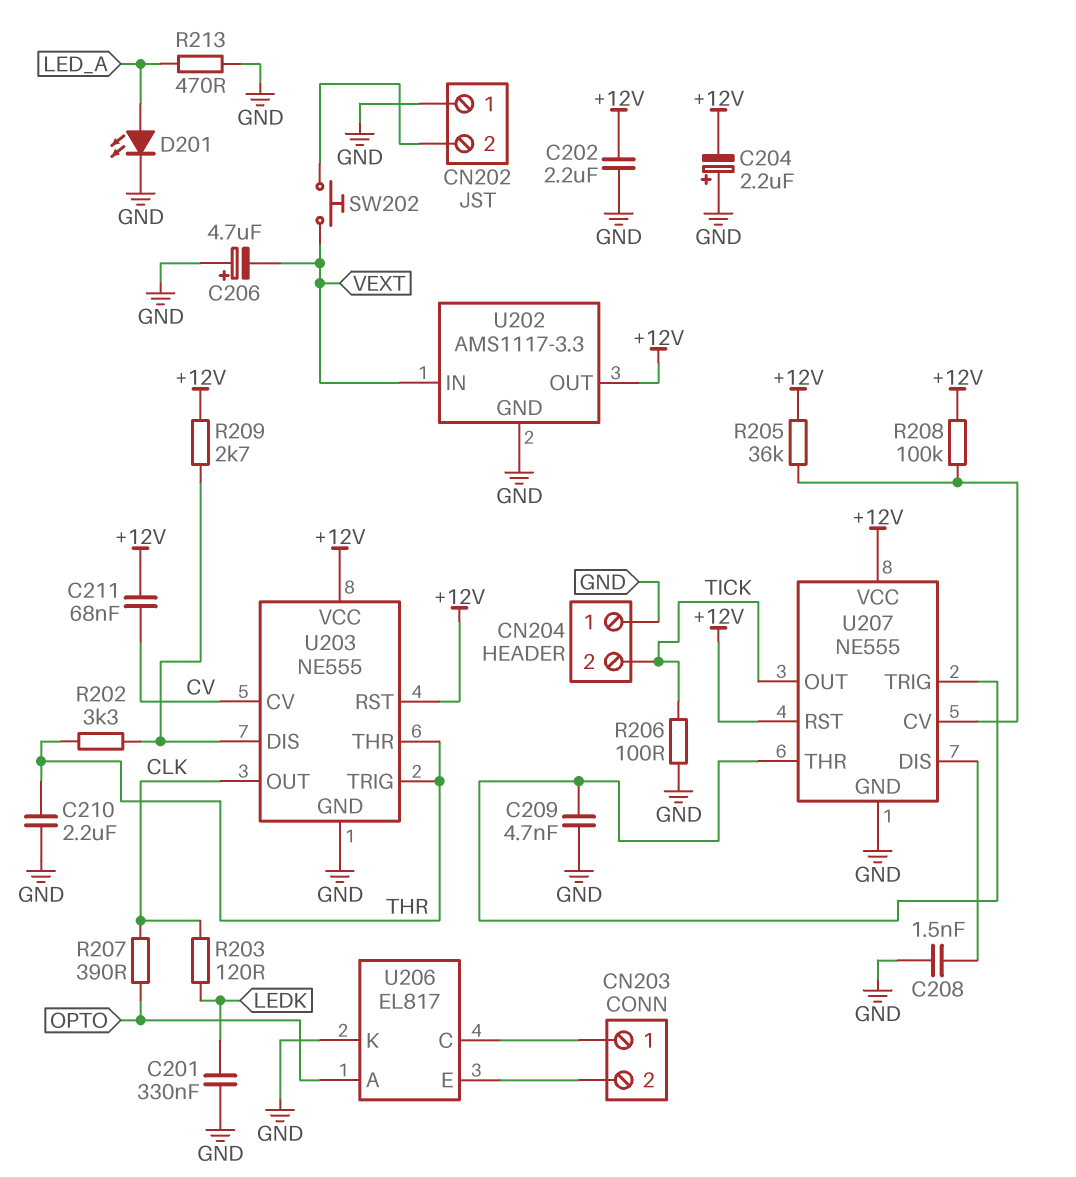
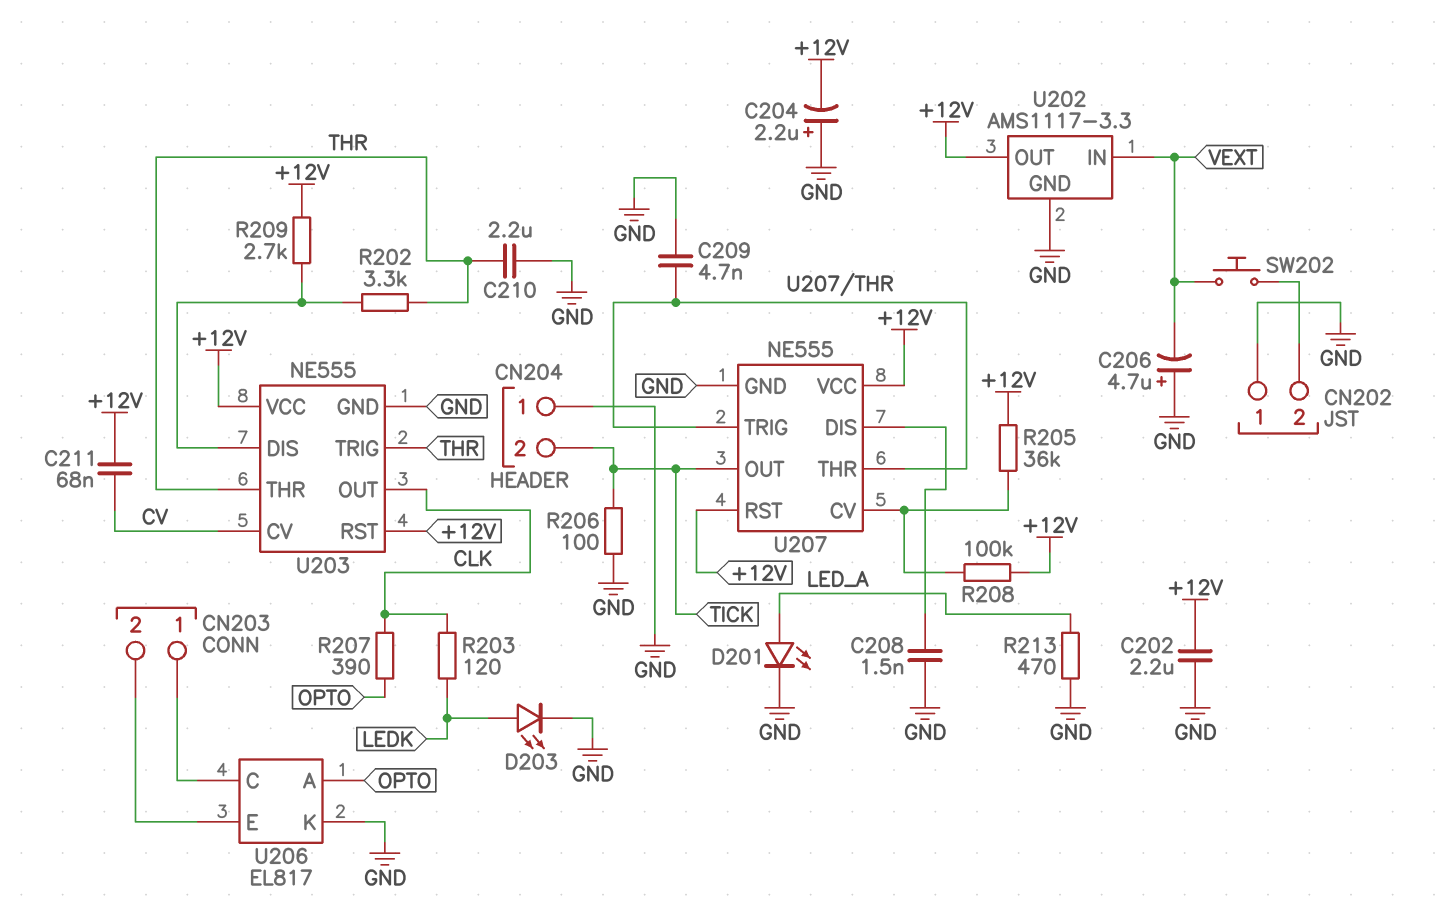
C201: 330nF (GND, LEDK) -> none
D203: none -> LED (A LEDK, K GND)

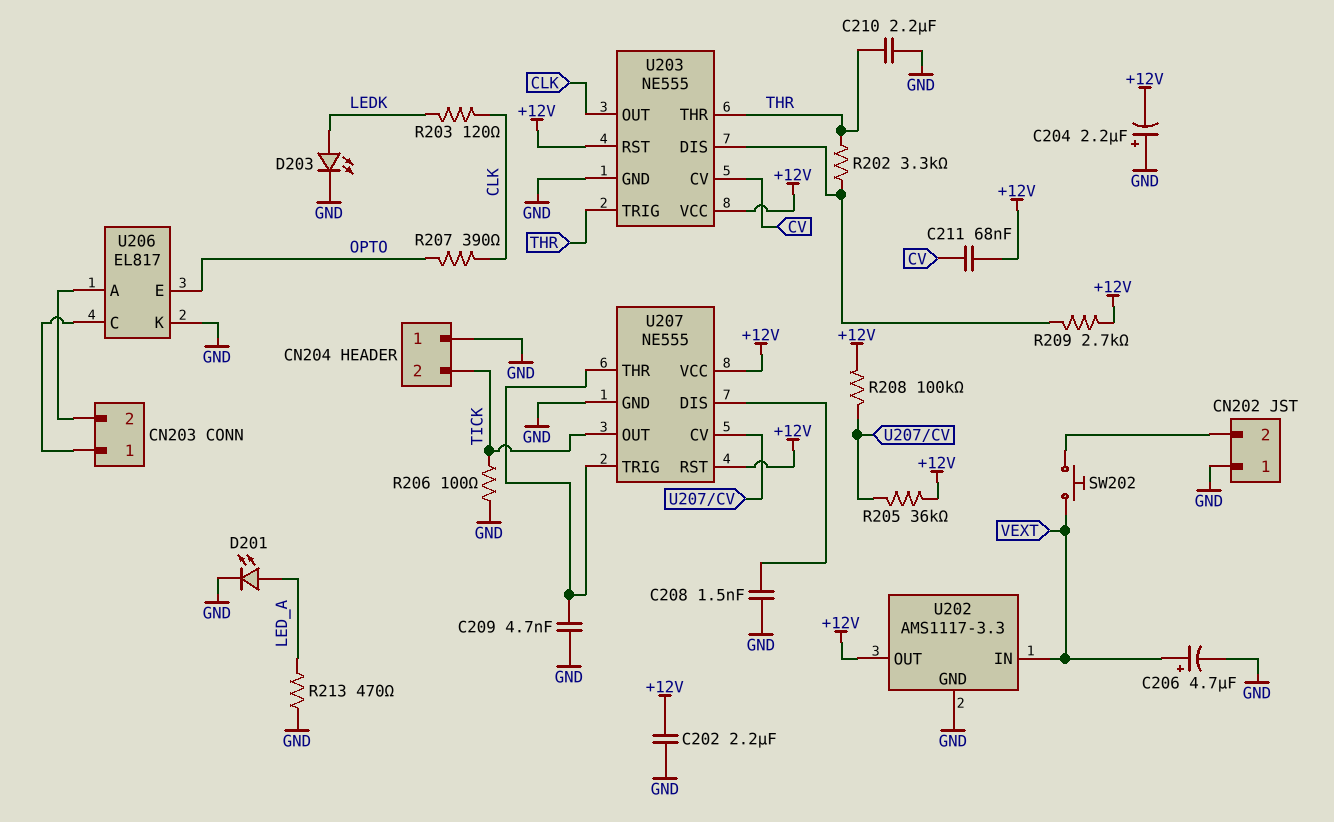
C206: 4.7uF (plus GND, minus VEXT) -> 4.7uF (plus VEXT, minus GND)
U206 pin A: OPTO -> CN203/2
U206 pin E: CN203/2 -> OPTO

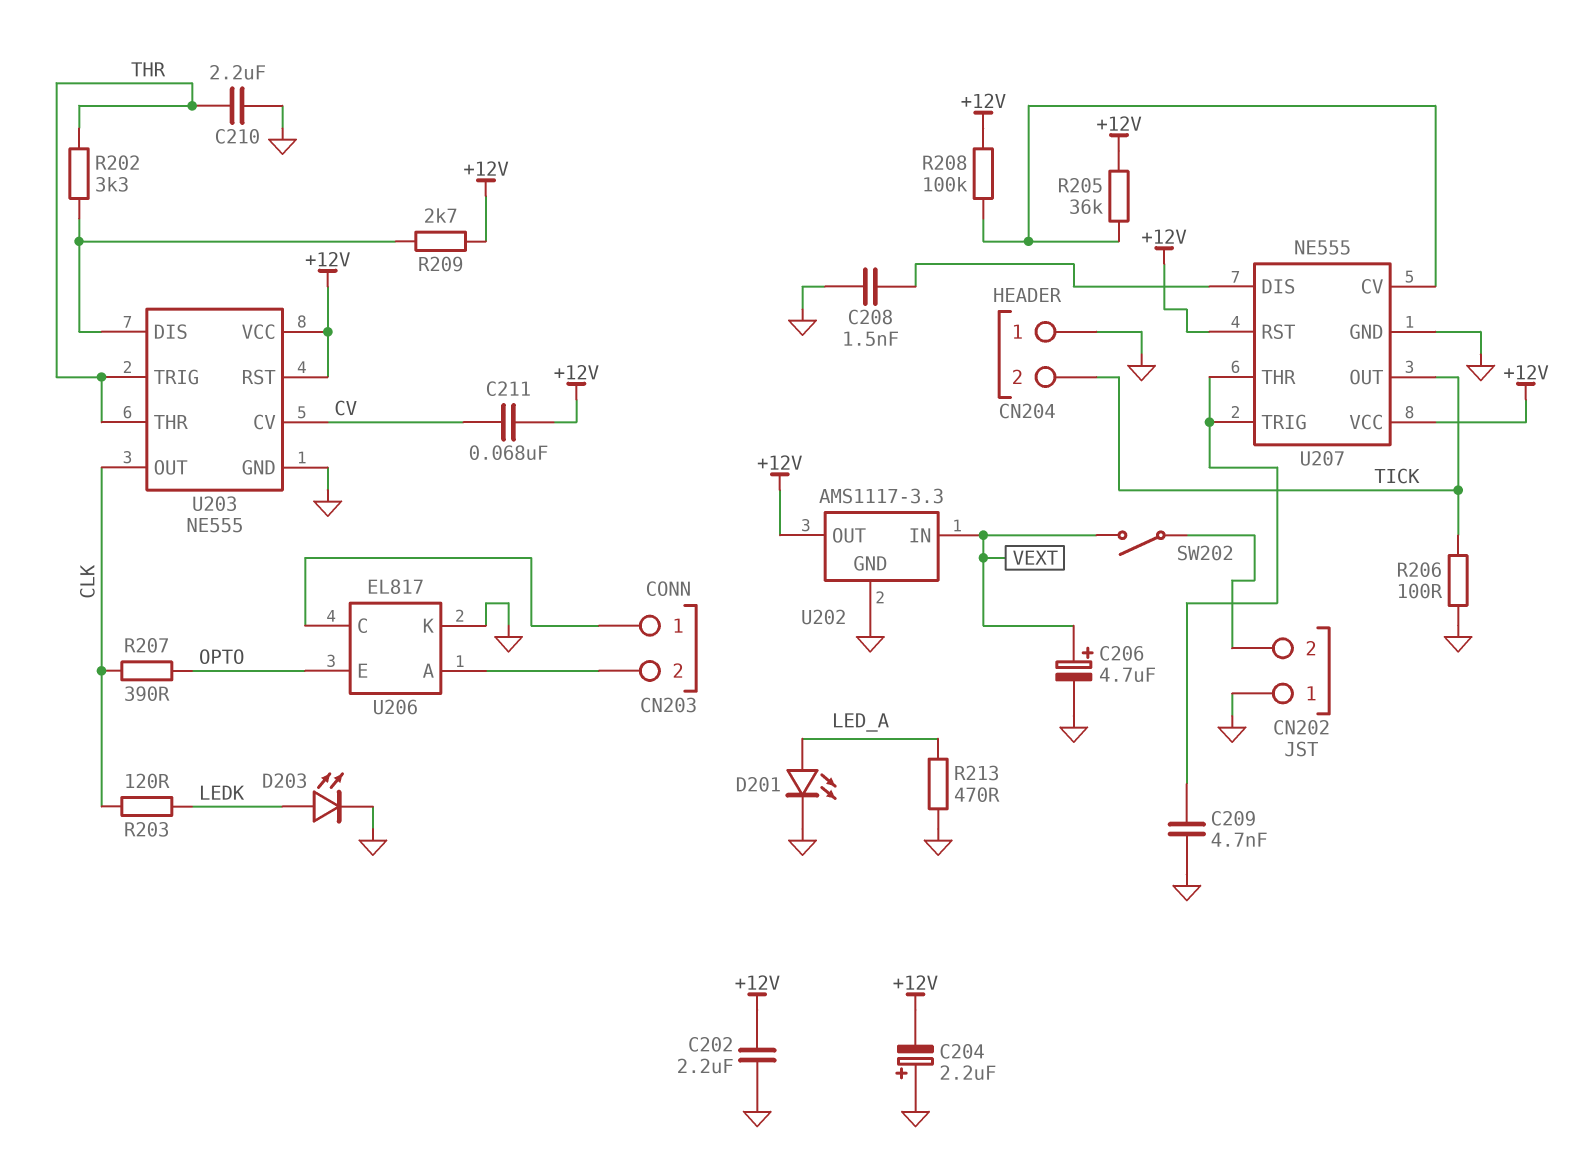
SW202: button (CN202/2, VEXT) -> switch (CN202/2, VEXT)

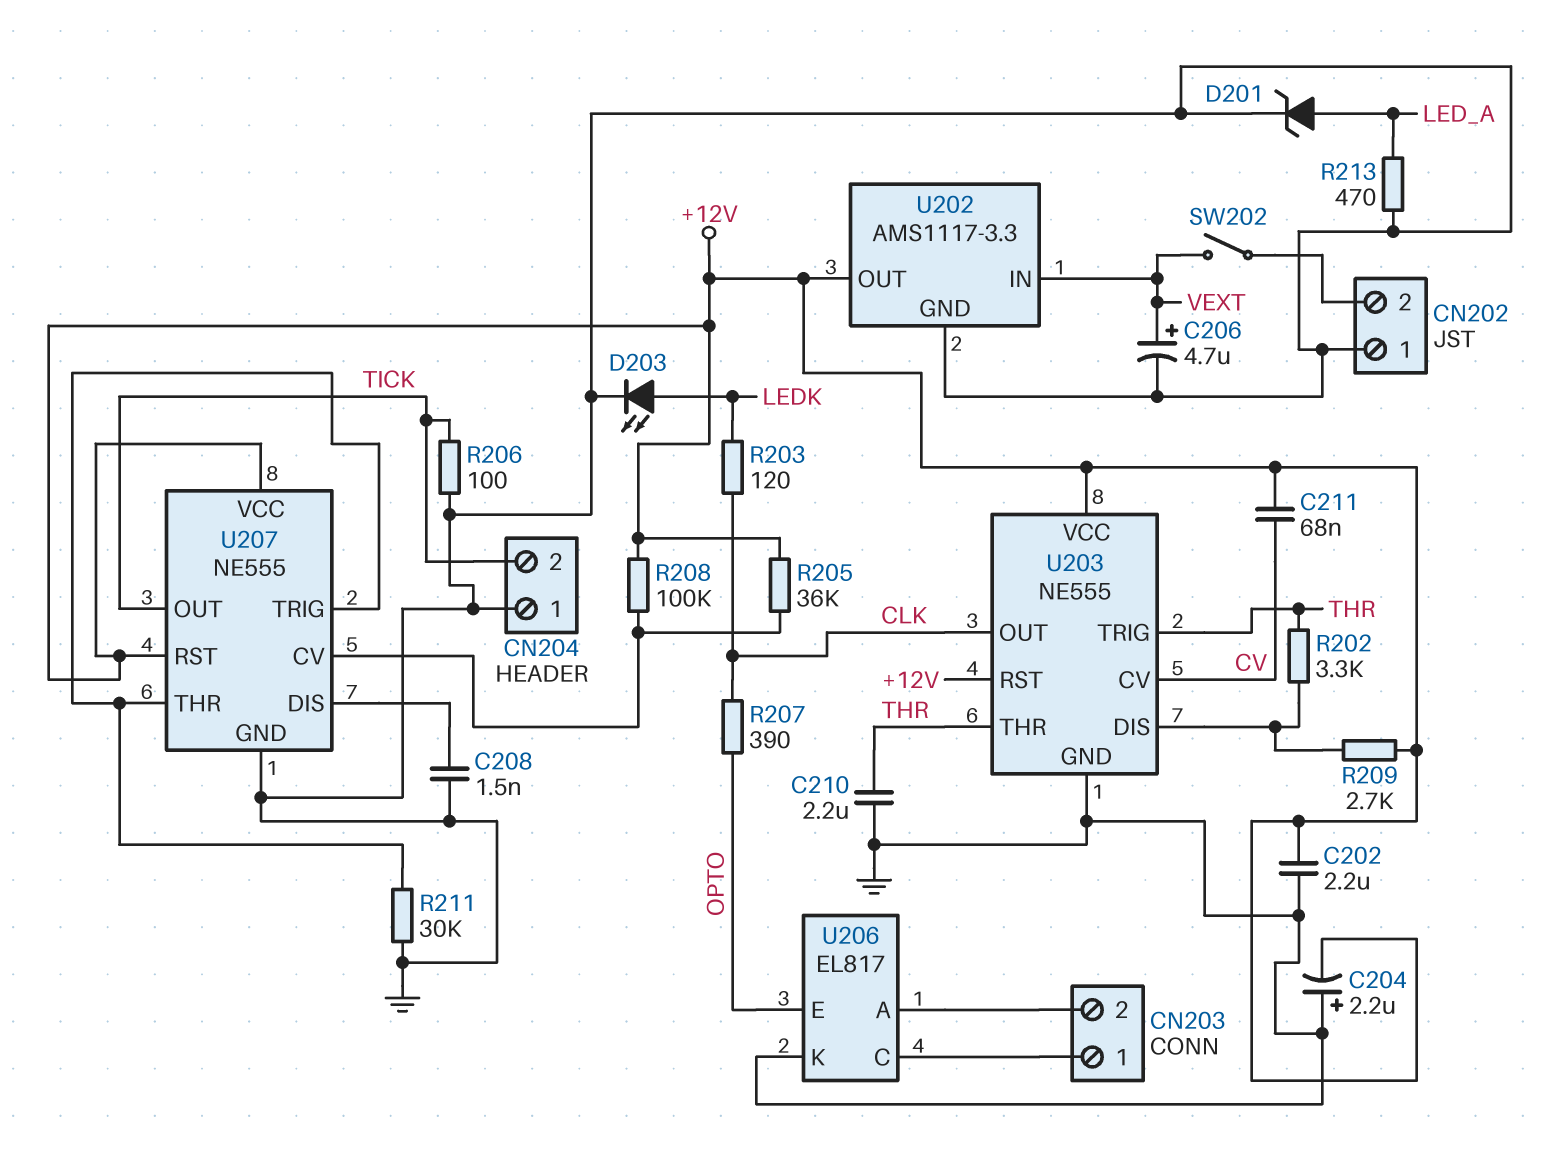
C209: 4.7nF (GND, U207/THR) -> none
D201: LED (A LED_A, K GND) -> zener (A LED_A, K GND)
R211: none -> 30k (GND, U207/THR)

